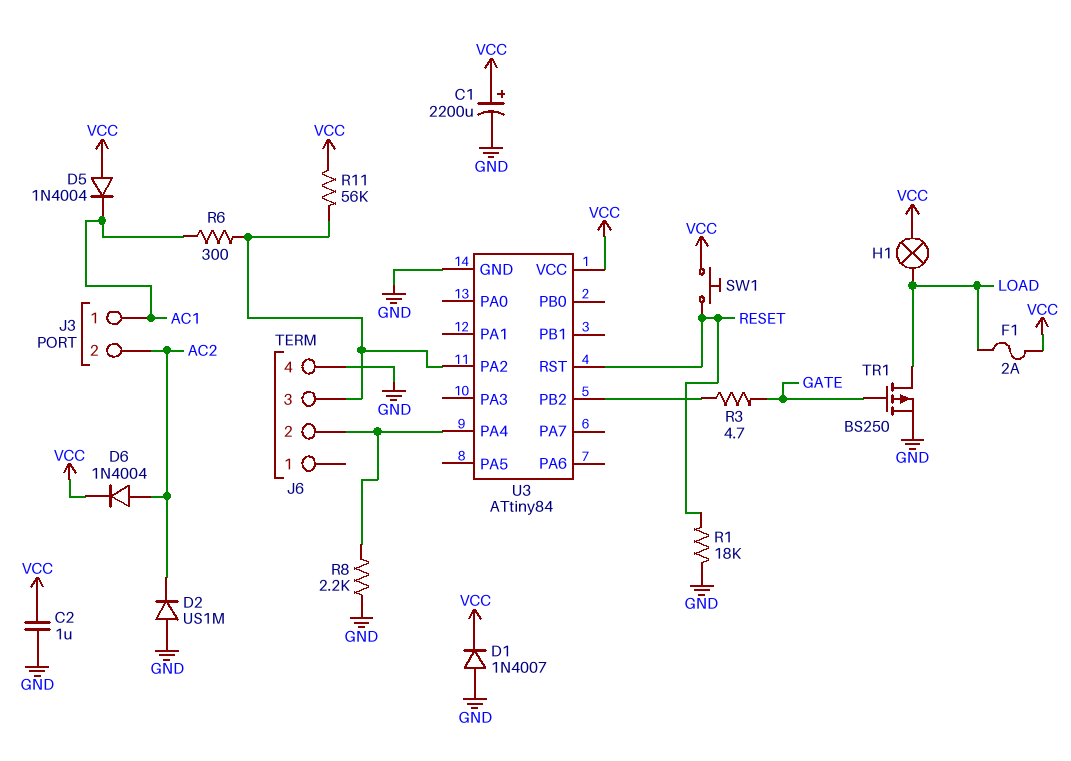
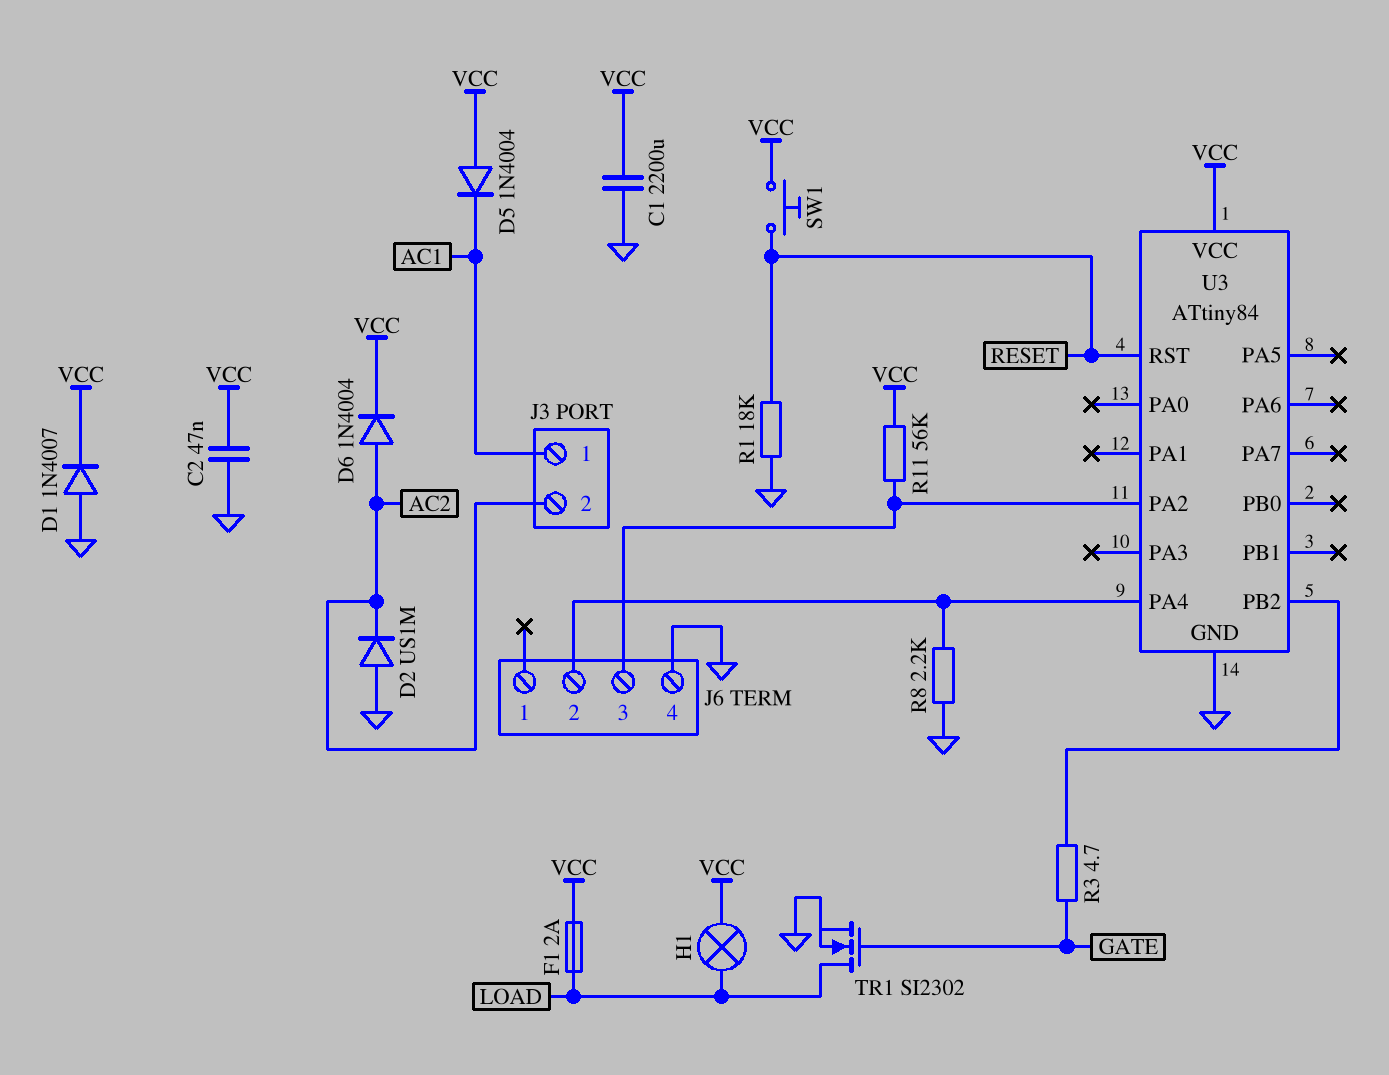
C1: 2200uF (plus VCC, minus GND) -> 2200uF (GND, VCC)
C2: 1uF (GND, VCC) -> 47nF (GND, VCC)
R6: 300 (AC1, J6/3) -> none
TR1: PMOS BS250 (G GATE, D LOAD, S GND) -> NMOS SI2302 (G GATE, D LOAD, S GND)

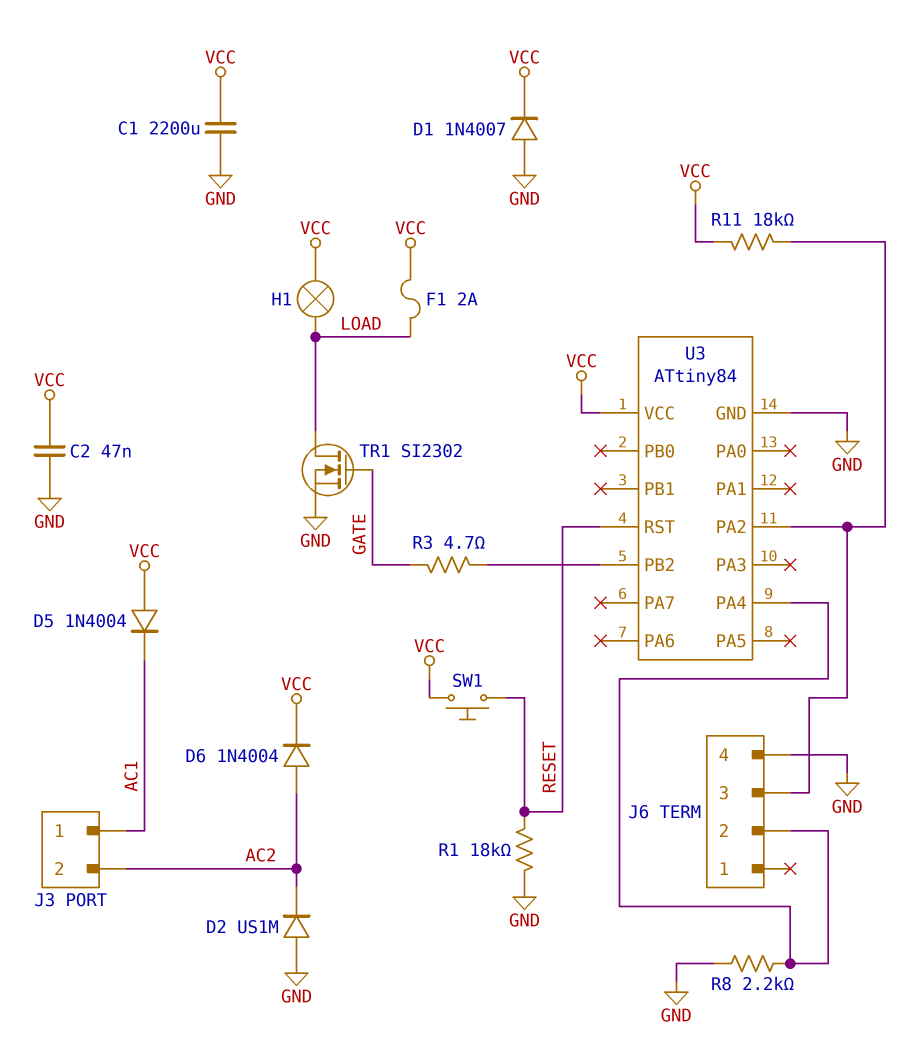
R11: 56k (J6/3, VCC) -> 18k (J6/3, VCC)

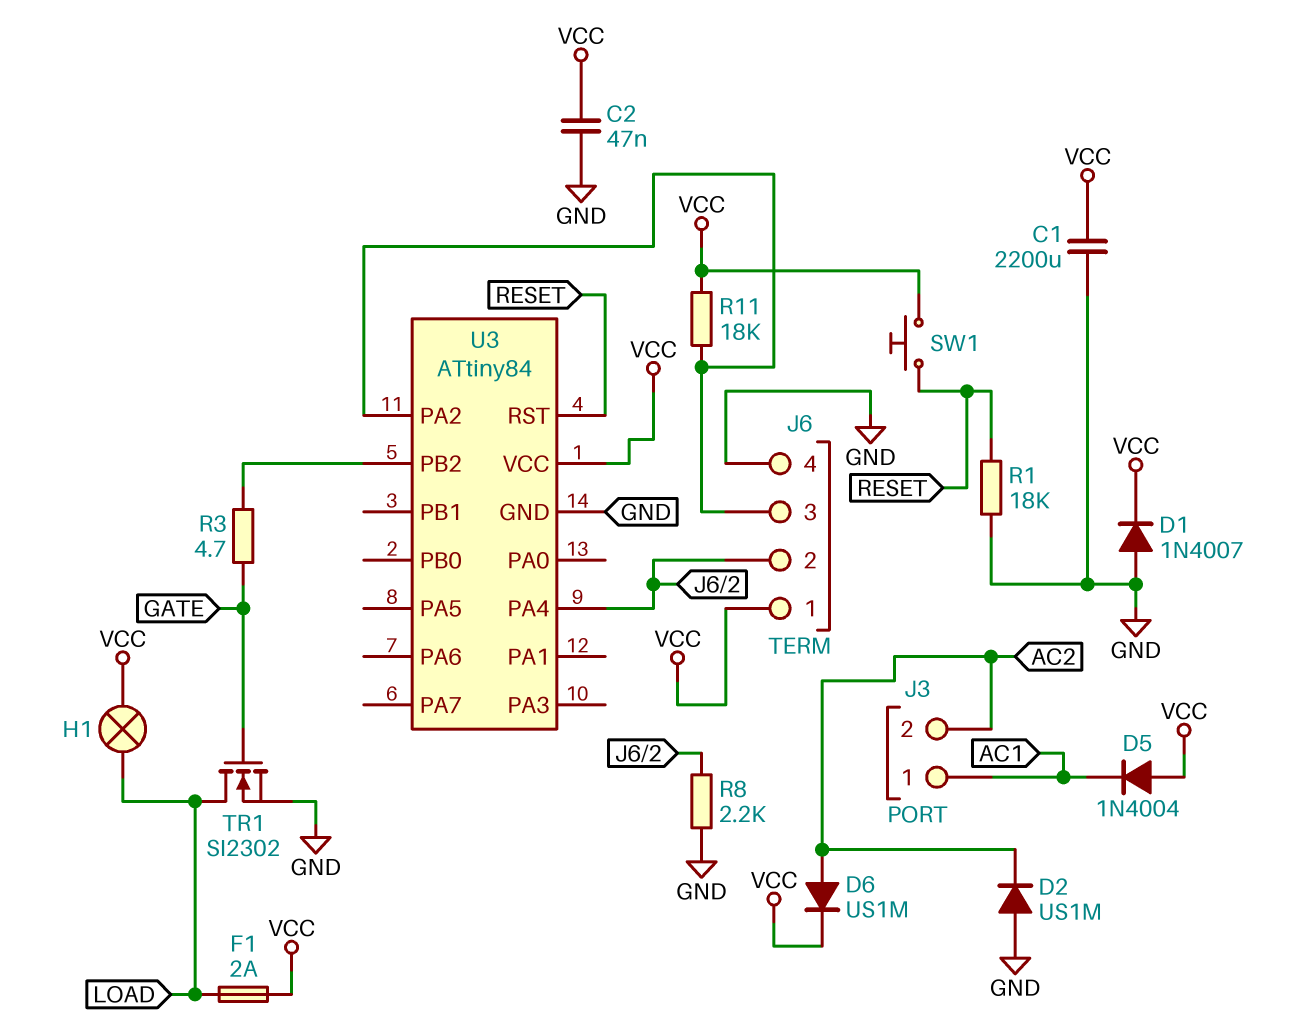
D6: diode 1N4004 (A AC2, K VCC) -> diode US1M (A AC2, K VCC)
J6 pin 1: none -> VCC

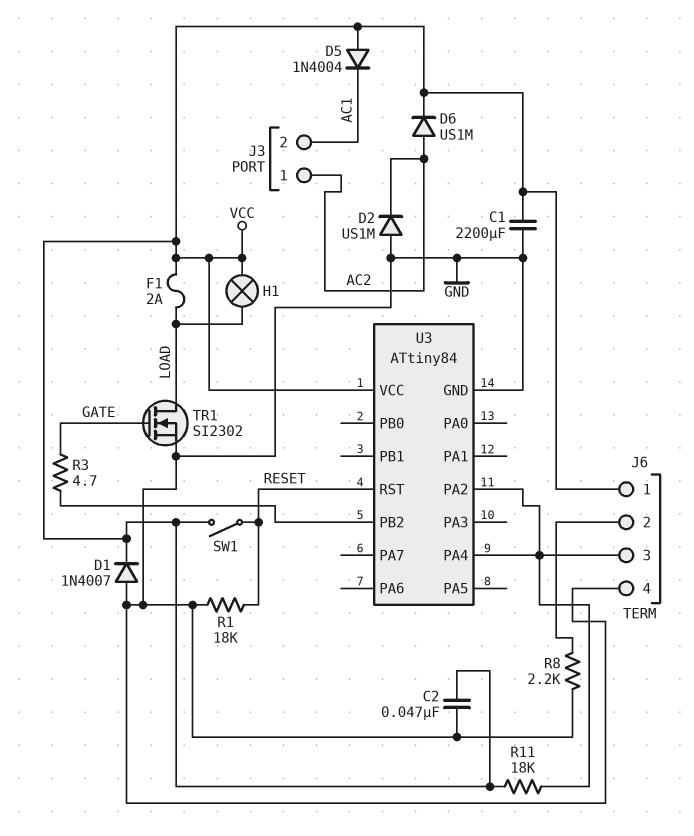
J3 pin 1: AC1 -> AC2
J3 pin 2: AC2 -> AC1
SW1: button (RESET, VCC) -> switch (RESET, VCC)
U3 pin PA4: J6/2 -> J6/3

